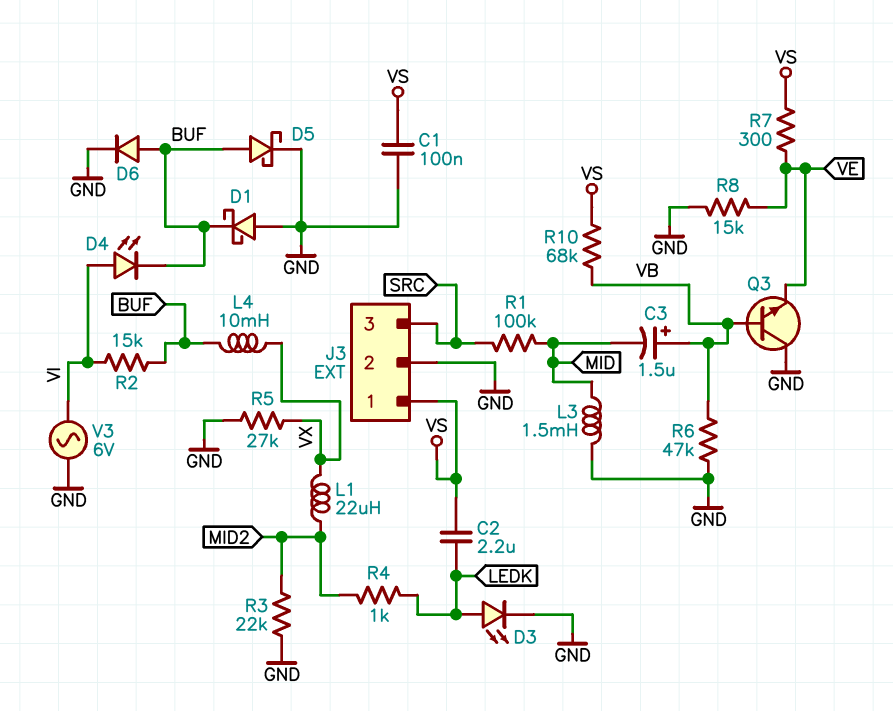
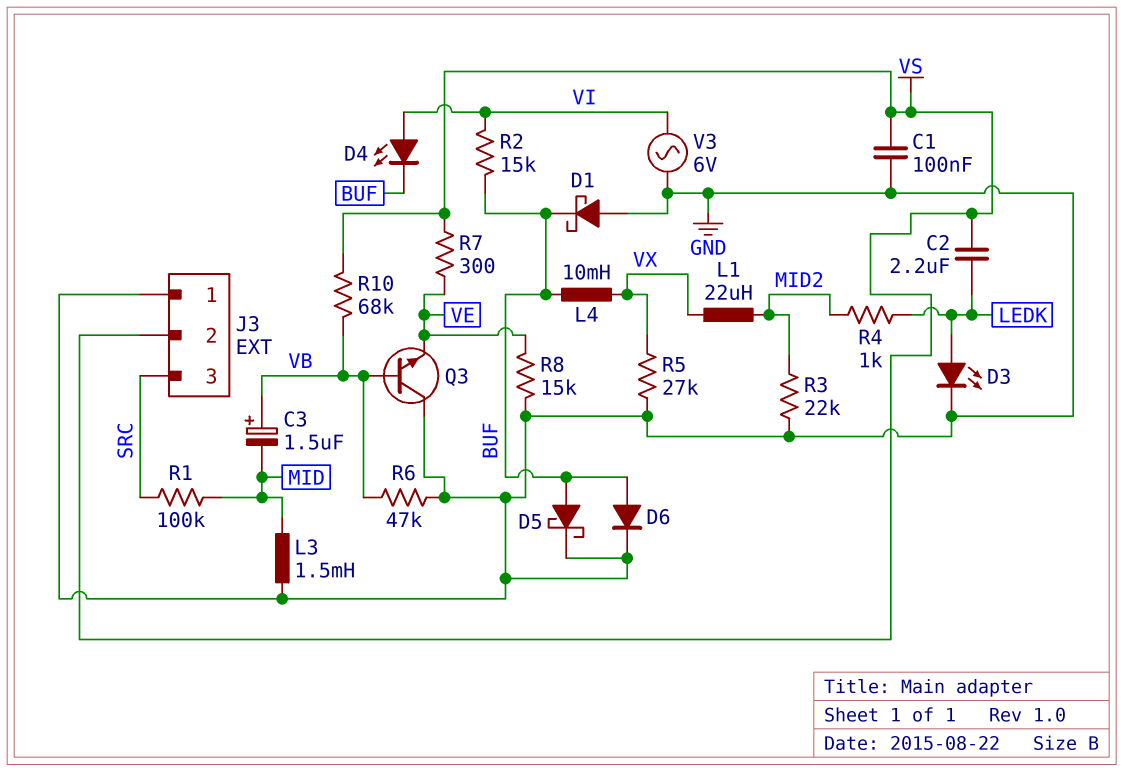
J3 pin 1: VS -> GND
J3 pin 2: GND -> VS

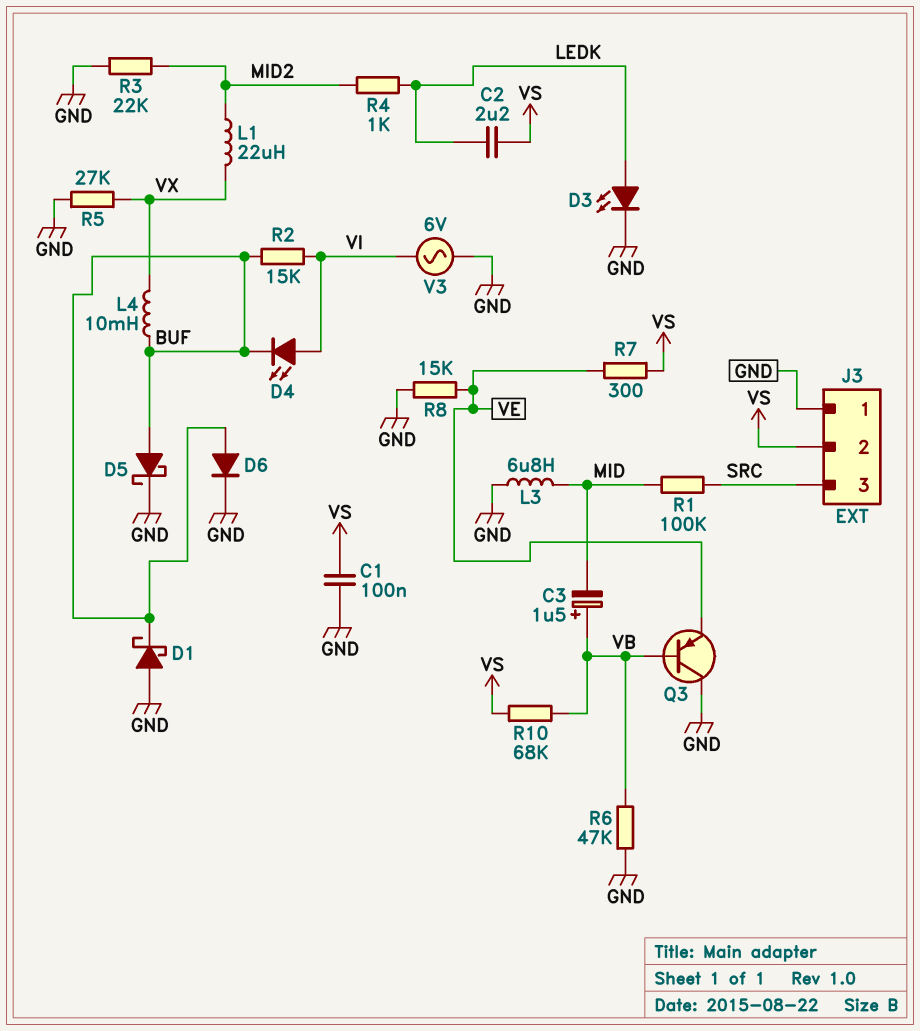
L3: 1.5mH (GND, MID) -> 6.8uH (GND, MID)
Q3: NPN (B VB, C GND, E VE) -> PNP (B VB, C GND, E VE)

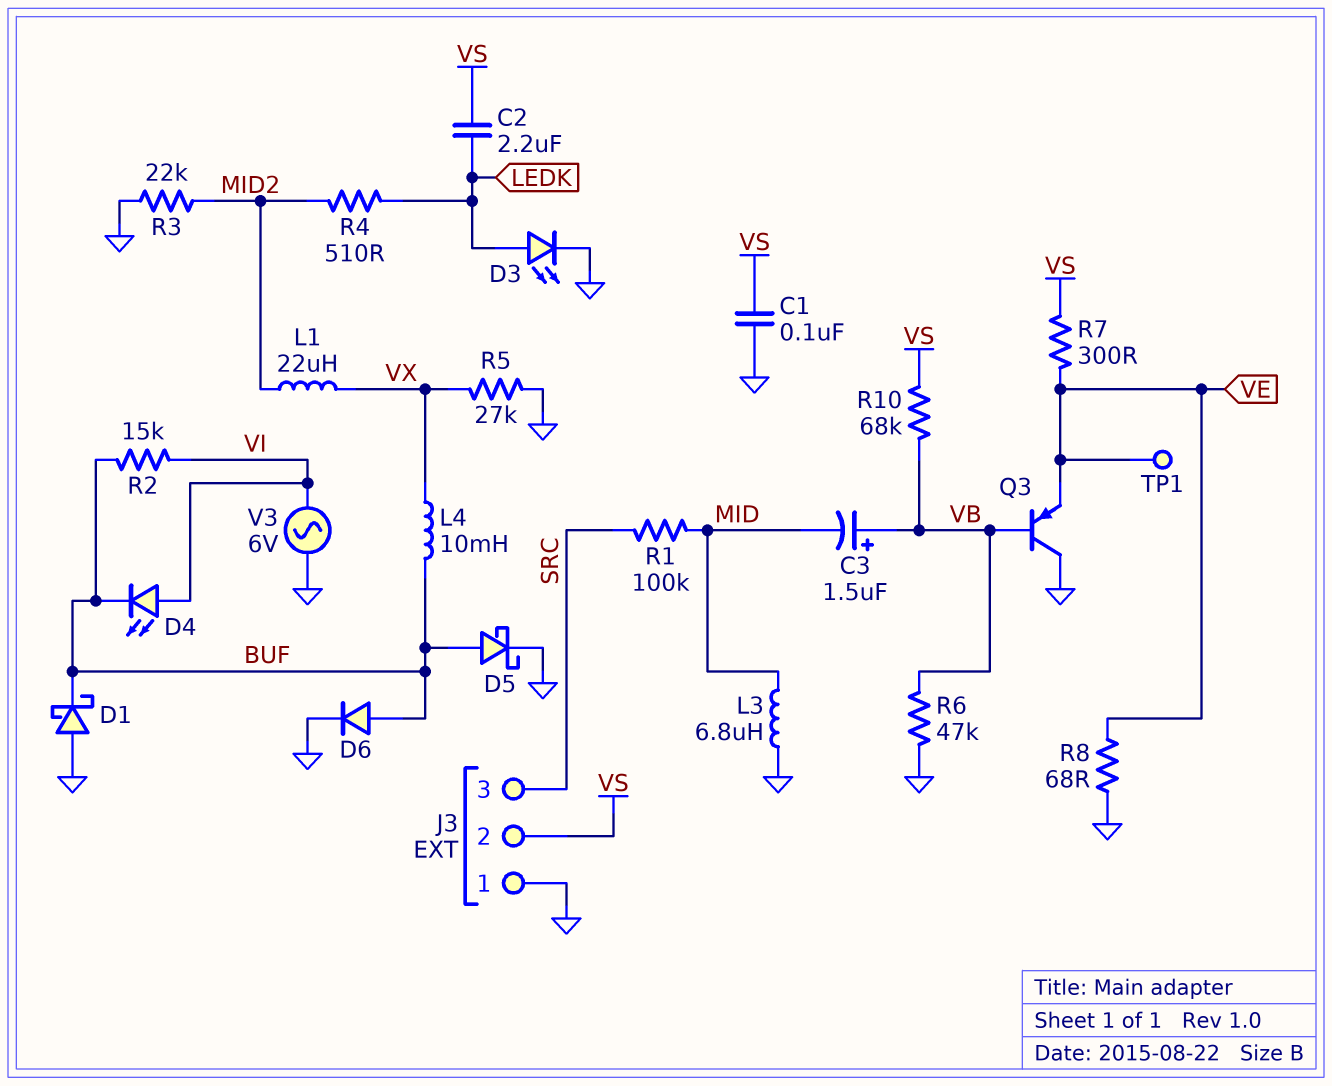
R4: 1k (LEDK, MID2) -> 510 (LEDK, MID2)
R8: 15k (GND, VE) -> 68 (GND, VE)
TP1: none -> test point (VE)

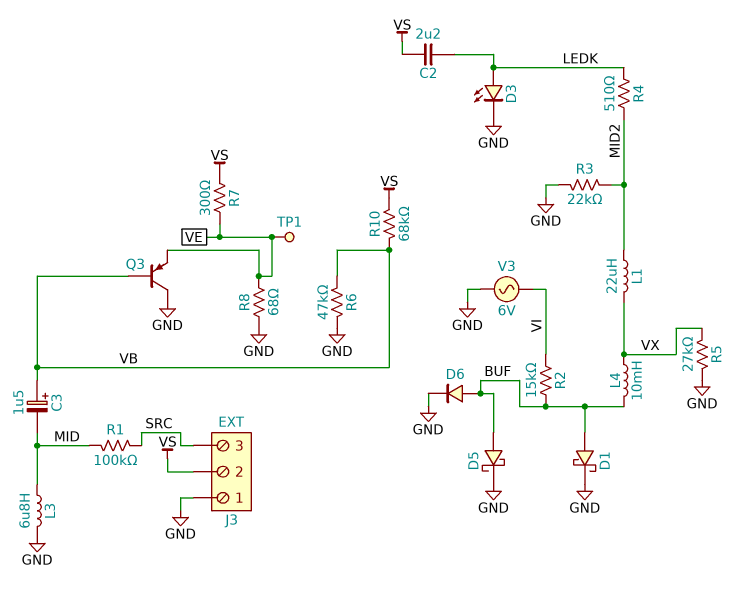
C1: 100nF (GND, VS) -> none
D1: schottky (A GND, K BUF) -> schottky (A BUF, K GND)
D4: LED (A VI, K BUF) -> none

